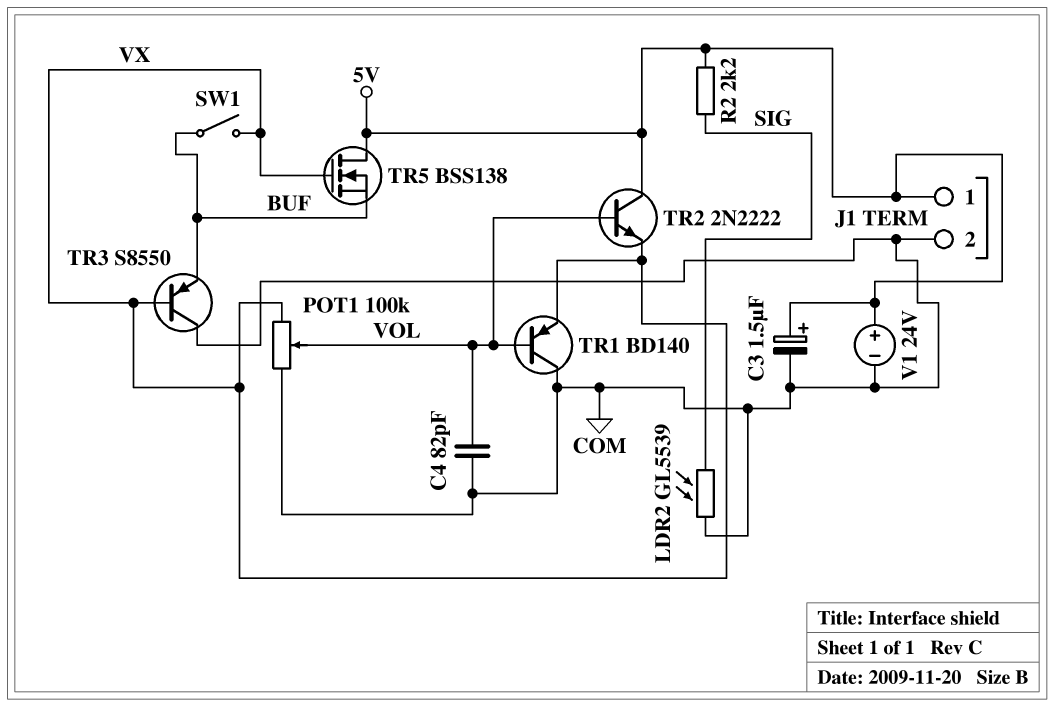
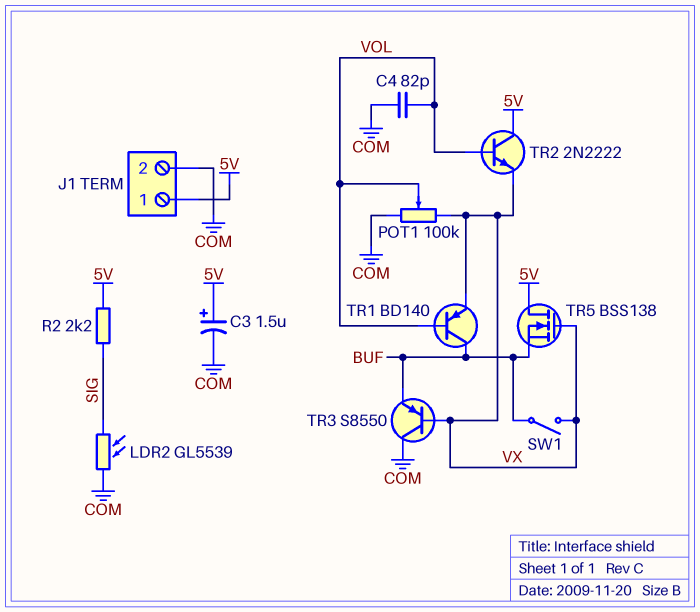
TR1: PNP BD140 (B VOL, C COM, E VX) -> PNP BD140 (B VOL, C BUF, E VX)
V1: 24V (plus 5V, minus COM) -> none

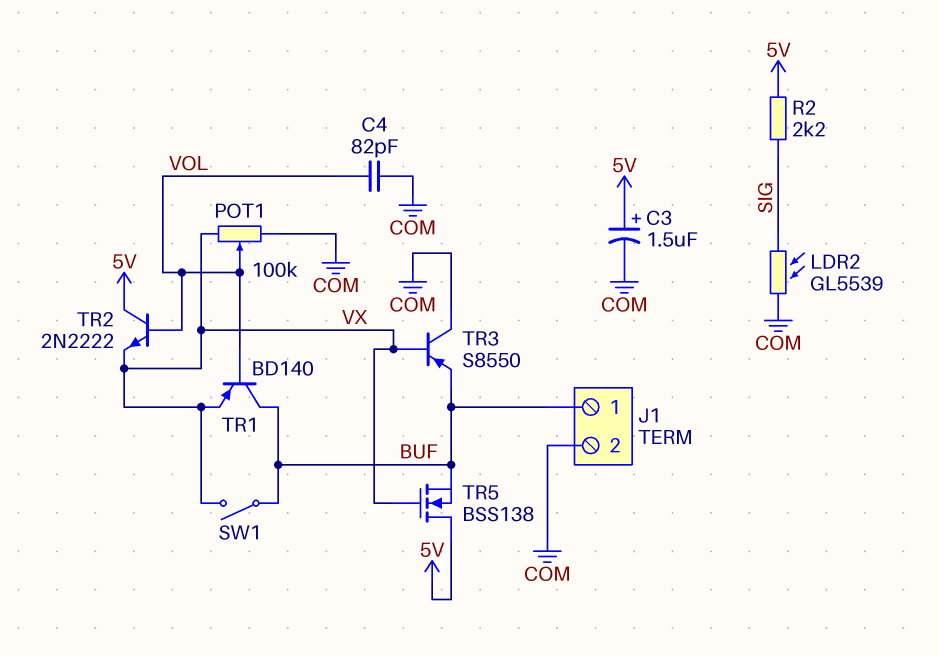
J1 pin 1: 5V -> BUF

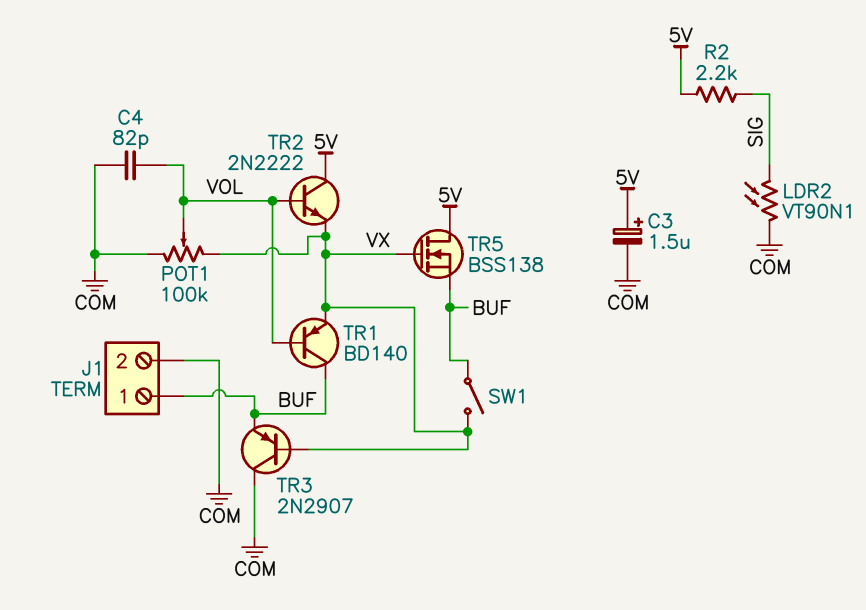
LDR2: GL5539 (COM, SIG) -> VT90N1 (COM, SIG)
TR3: PNP S8550 (B VX, C COM, E BUF) -> PNP 2N2907 (B VX, C COM, E BUF)

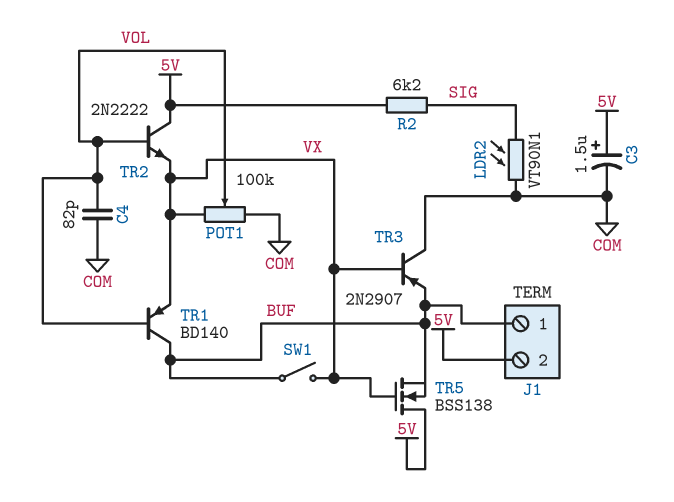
J1 pin 2: COM -> 5V
R2: 2.2k (5V, SIG) -> 6.2k (5V, SIG)

